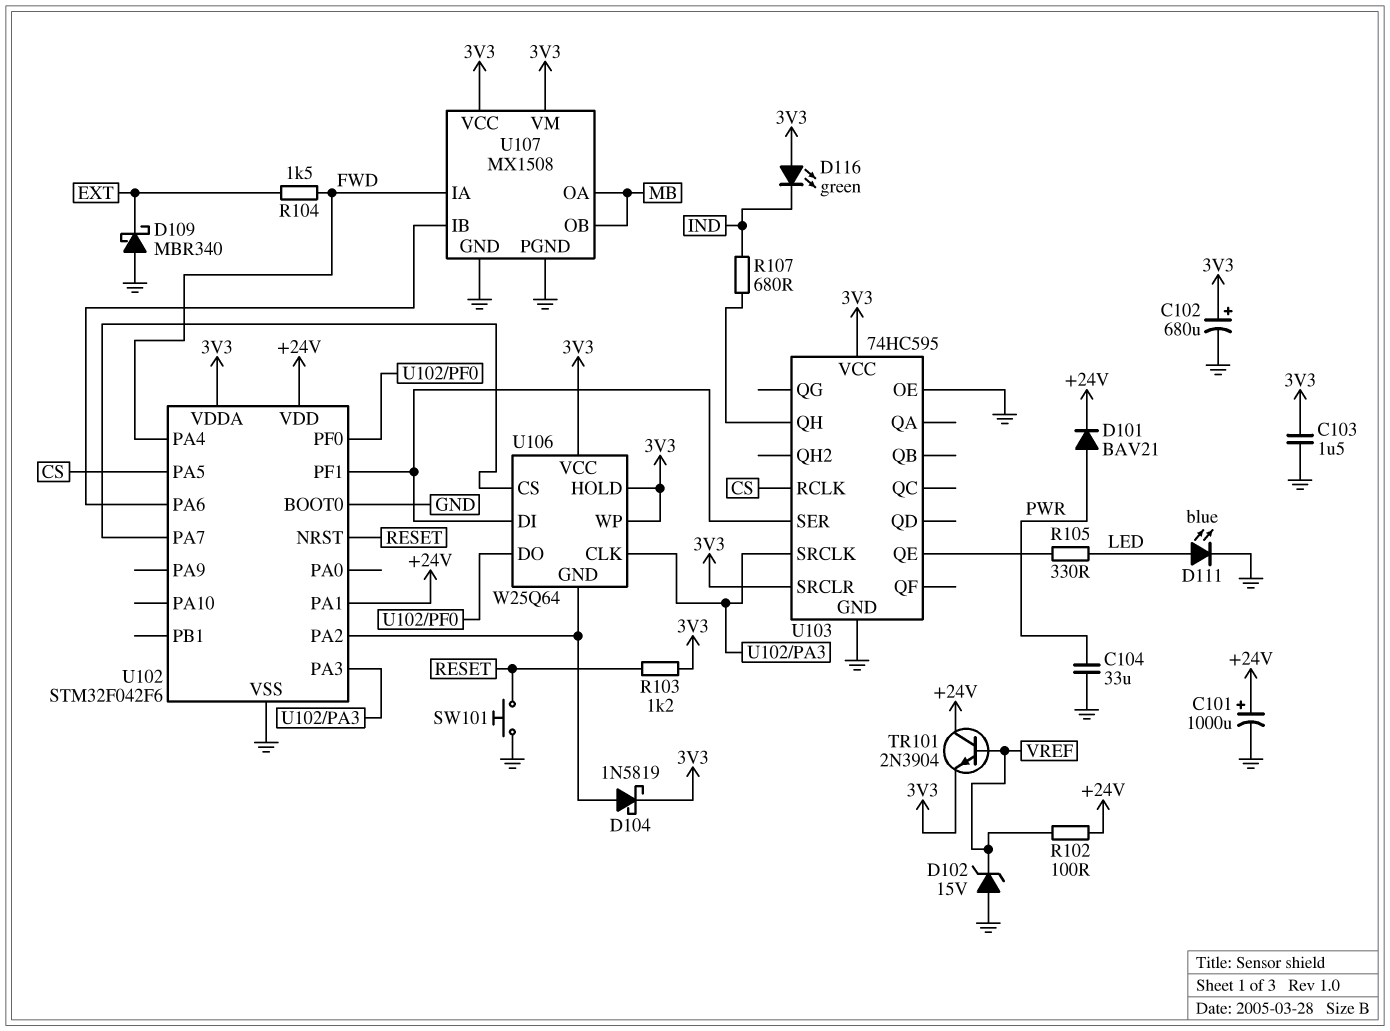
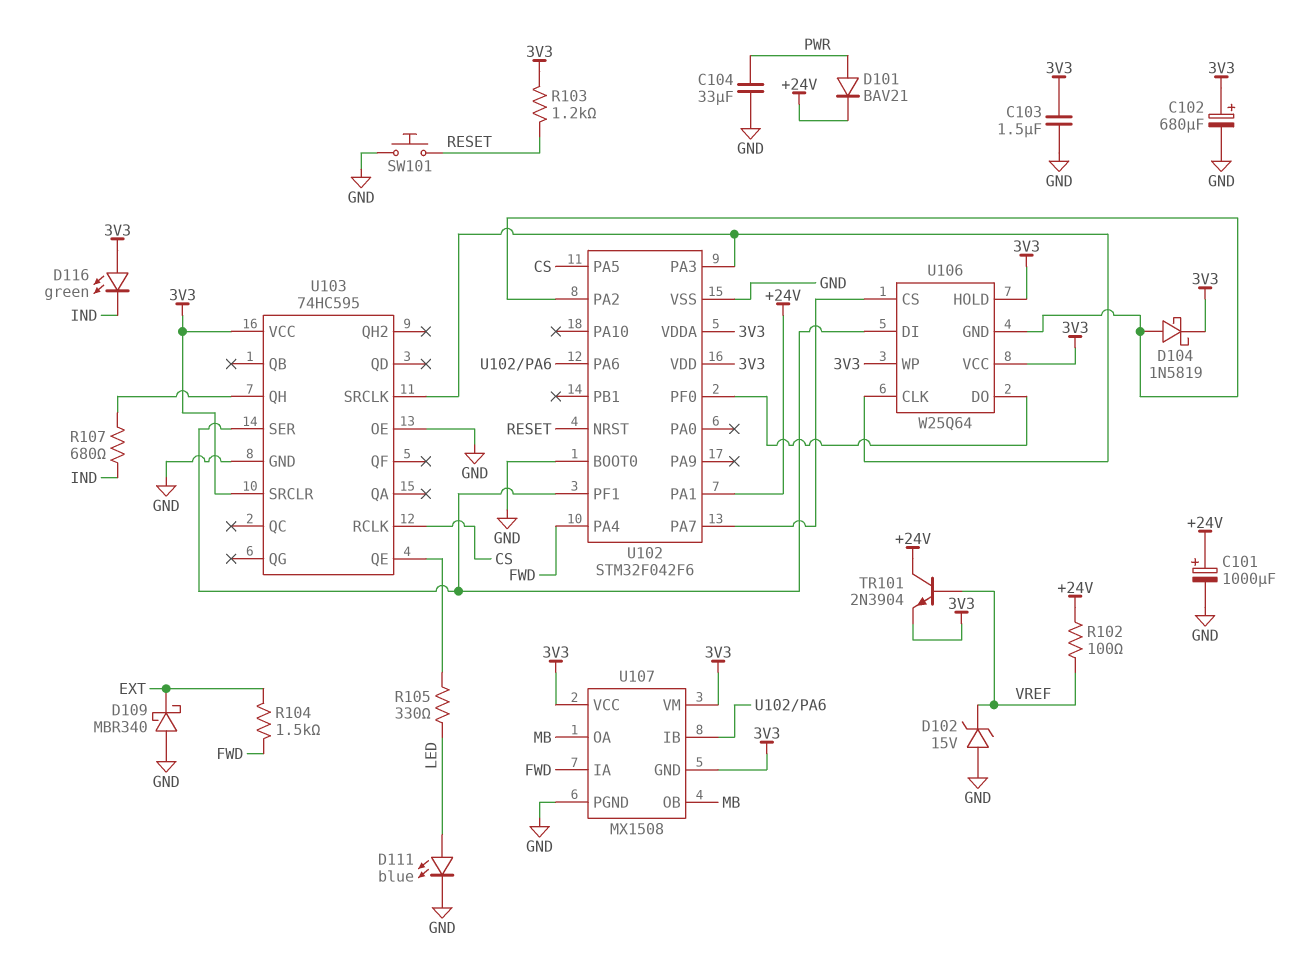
U102 pin VDD: +24V -> 3V3
U107 pin GND: GND -> 3V3

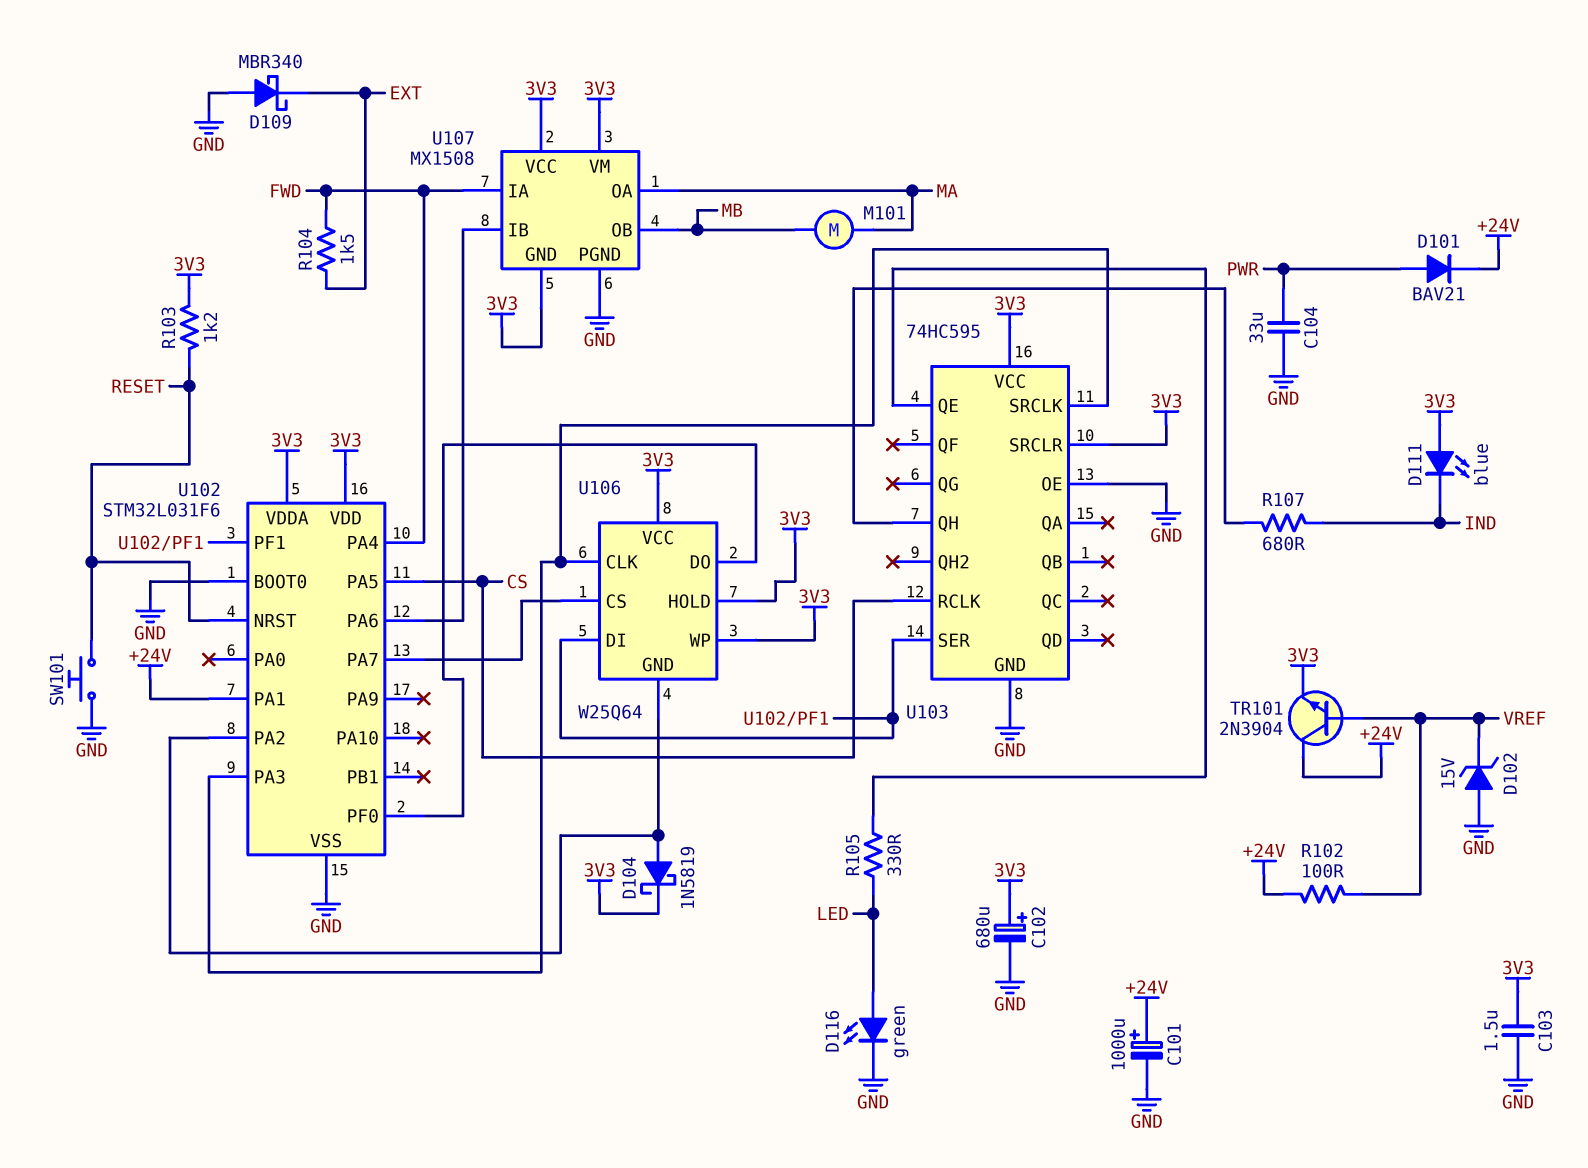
D111: LED blue (A LED, K GND) -> LED blue (A 3V3, K IND)
D116: LED green (A 3V3, K IND) -> LED green (A LED, K GND)
M101: none -> motor (MA, MB)
U102: STM32F042F6 -> STM32L031F6
U107 pin OA: MB -> MA

